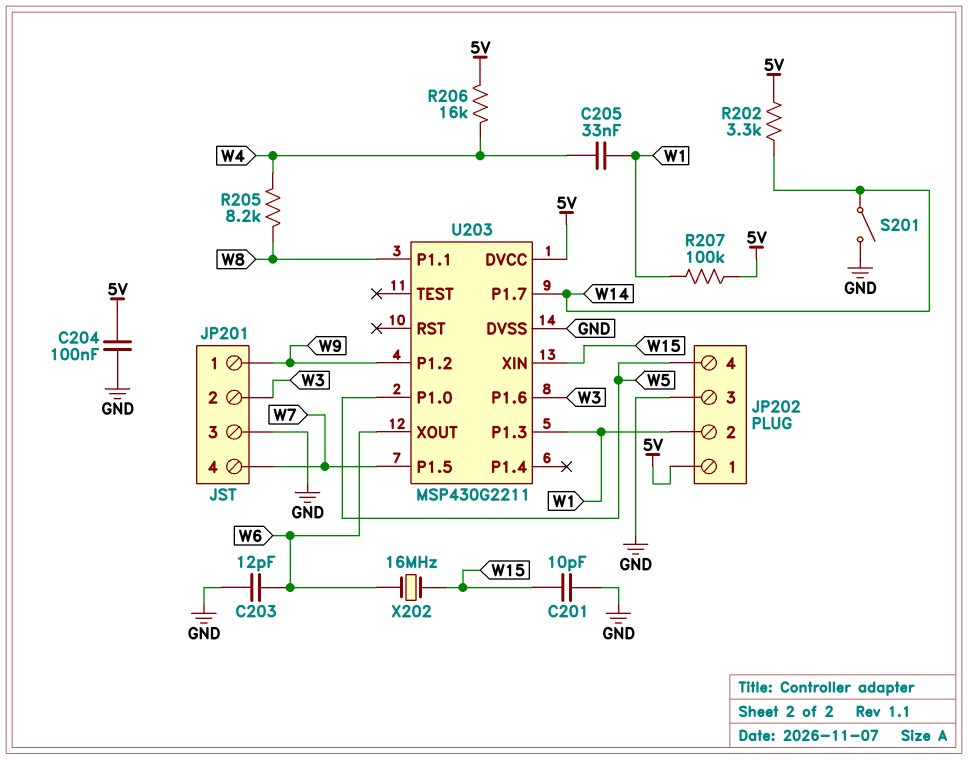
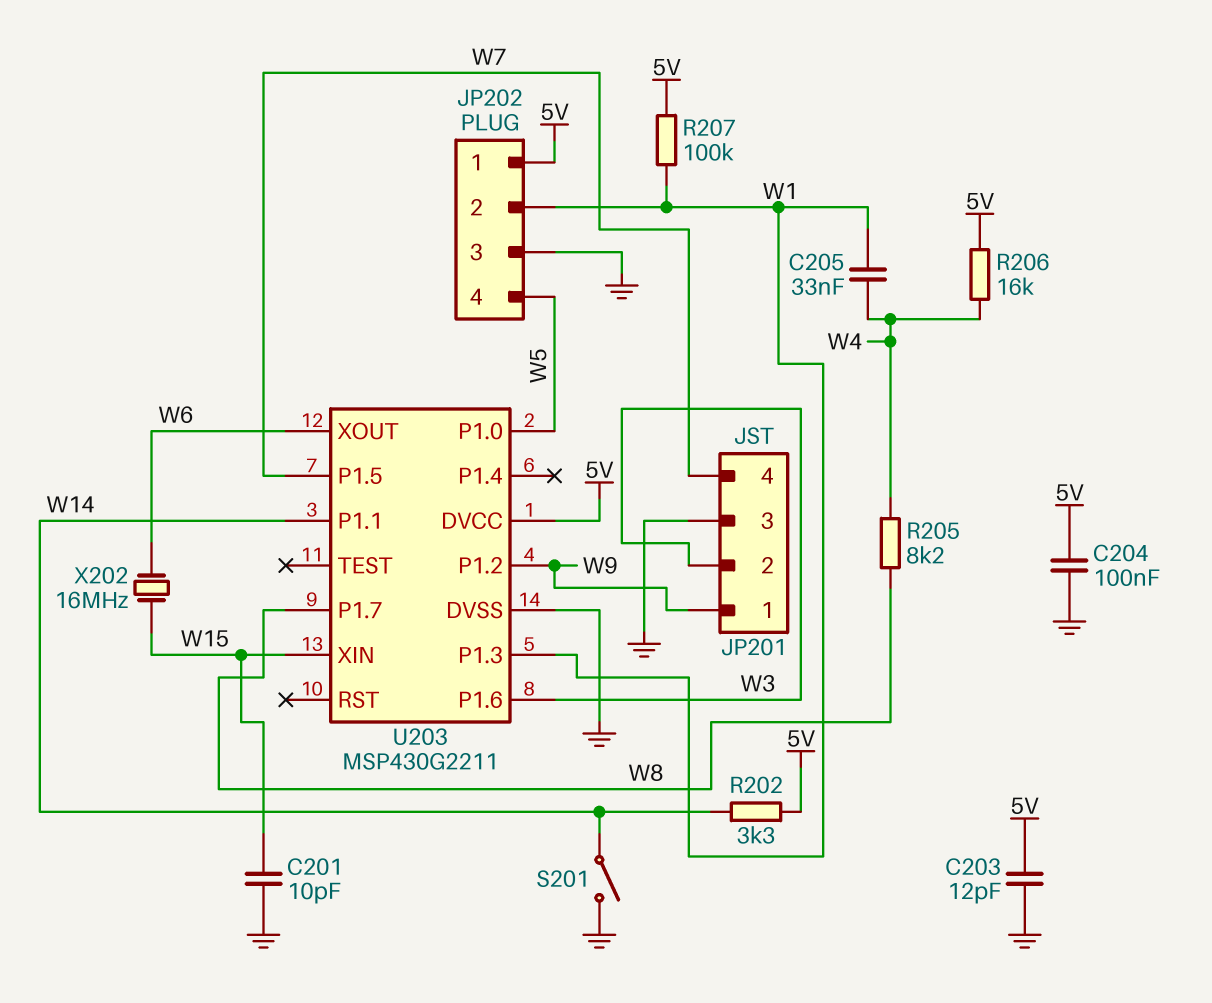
C203: 12pF (GND, W6) -> 12pF (5V, GND)
U203 pin P1.1: W8 -> W14
U203 pin P1.7: W14 -> W8

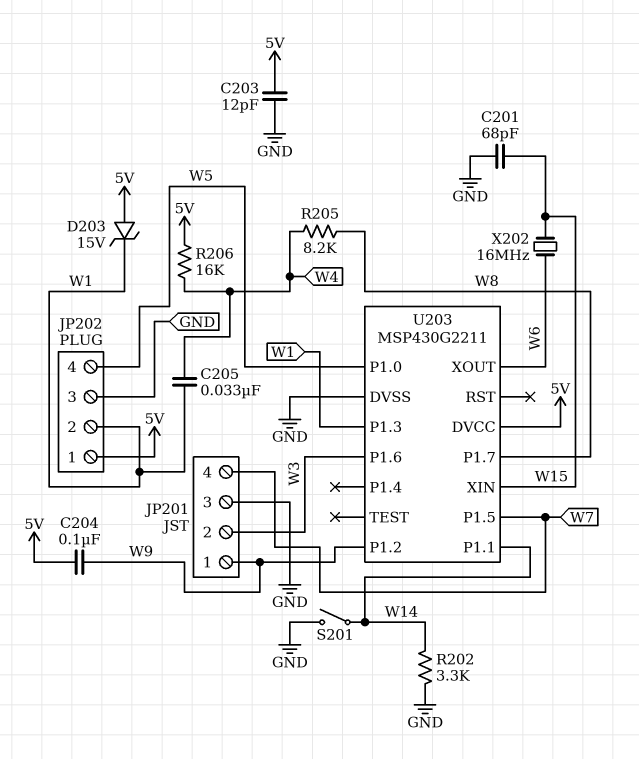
C201: 10pF (GND, W15) -> 68pF (GND, W15)
C204: 100nF (5V, GND) -> 100nF (5V, W9)
D203: none -> zener 15V (A 5V, K W1)
R202: 3.3k (5V, W14) -> 3.3k (GND, W14)
R207: 100k (5V, W1) -> none

